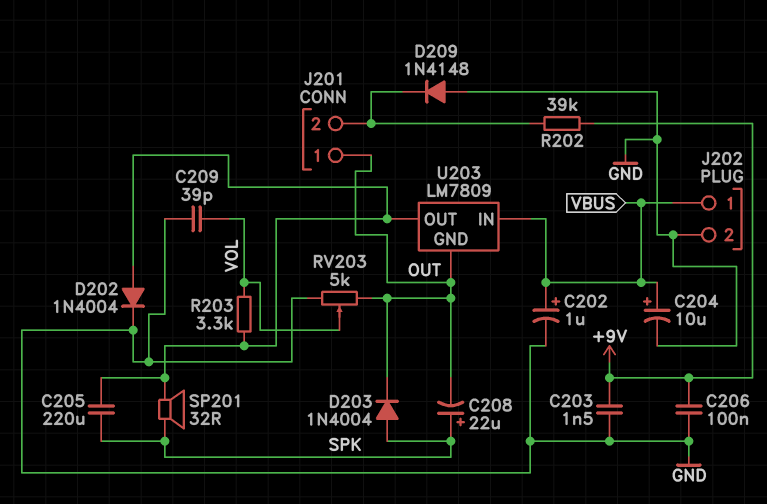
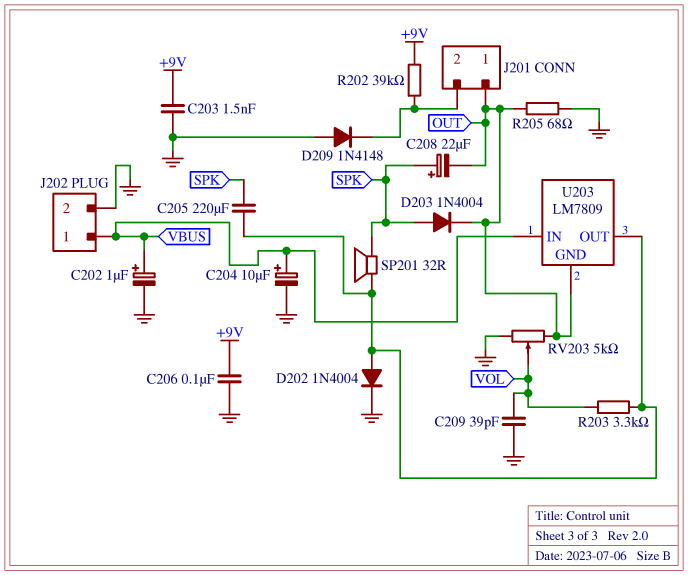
R205: none -> 68 (GND, OUT)

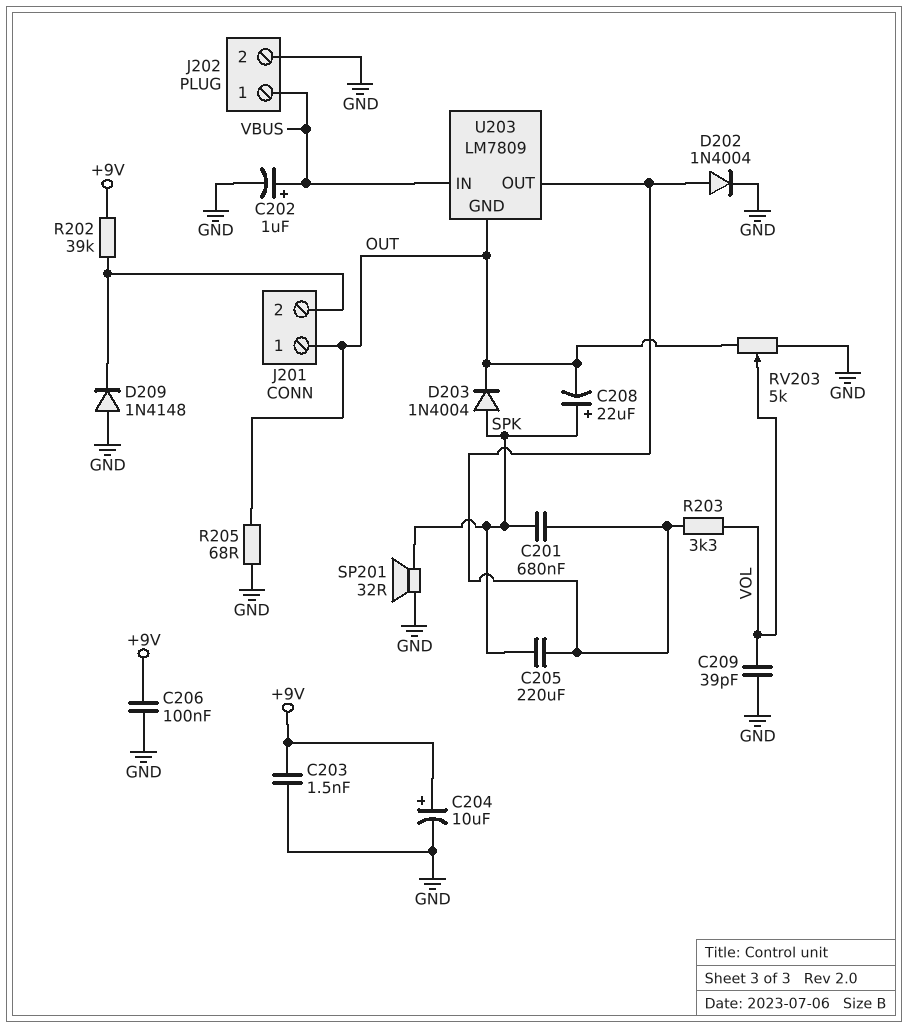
C201: none -> 680nF (SPK, U203/OUT)
C204: 10uF (plus VBUS, minus GND) -> 10uF (plus +9V, minus GND)
SP201: speaker 32R (SPK, U203/OUT) -> speaker 32R (GND, SPK)

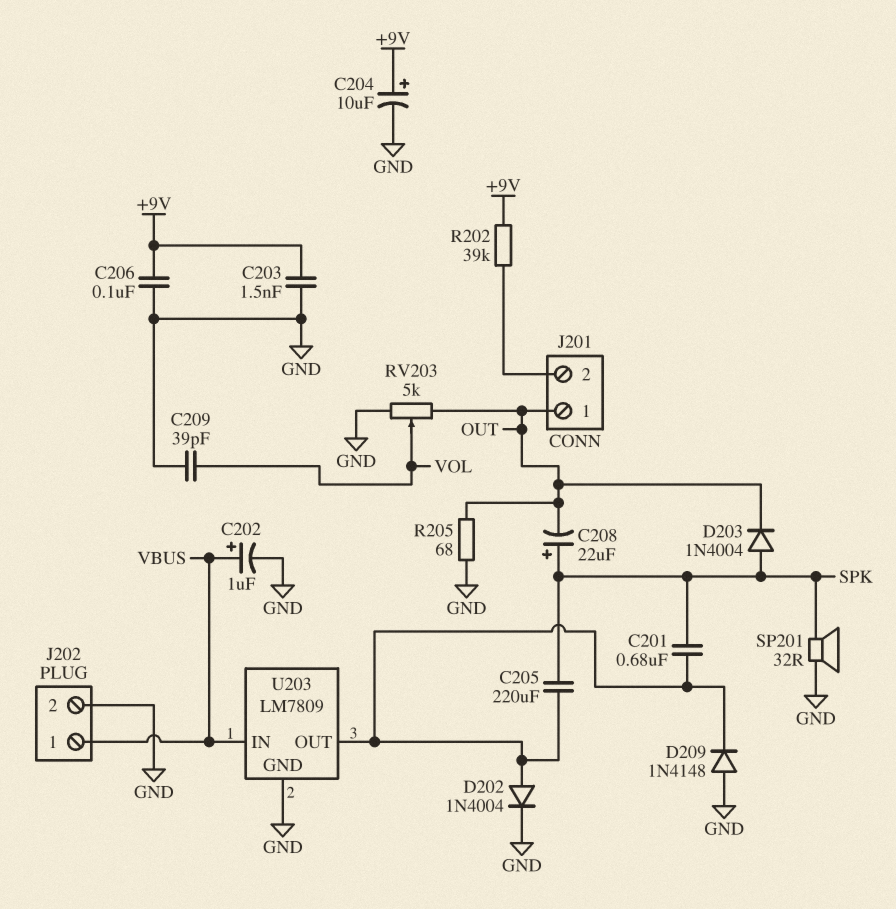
D209: diode 1N4148 (A GND, K J201/2) -> diode 1N4148 (A GND, K U203/OUT)
R203: 3.3k (U203/OUT, VOL) -> none
U203 pin GND: OUT -> GND

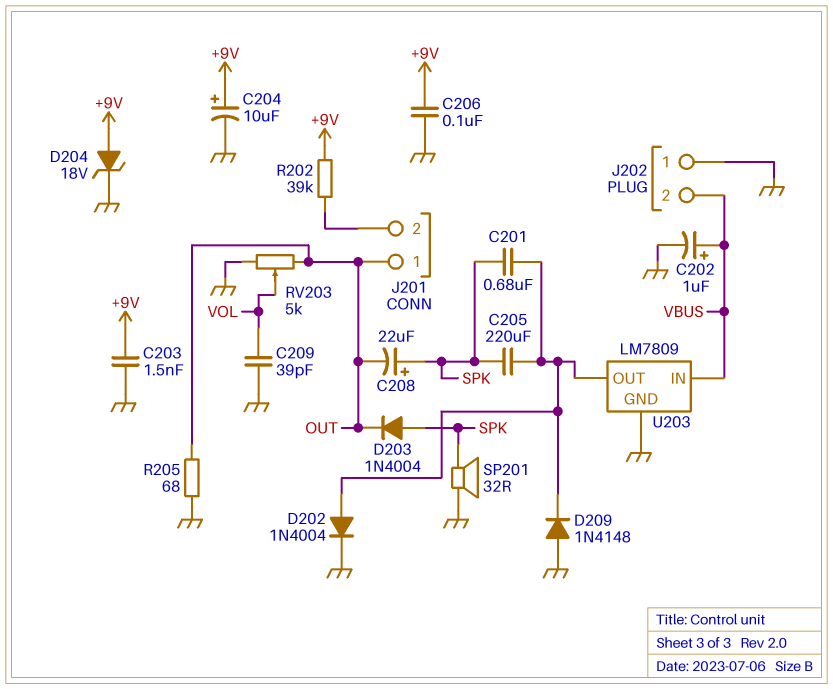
D204: none -> zener 18V (A +9V, K GND)
J202 pin 1: VBUS -> GND
J202 pin 2: GND -> VBUS

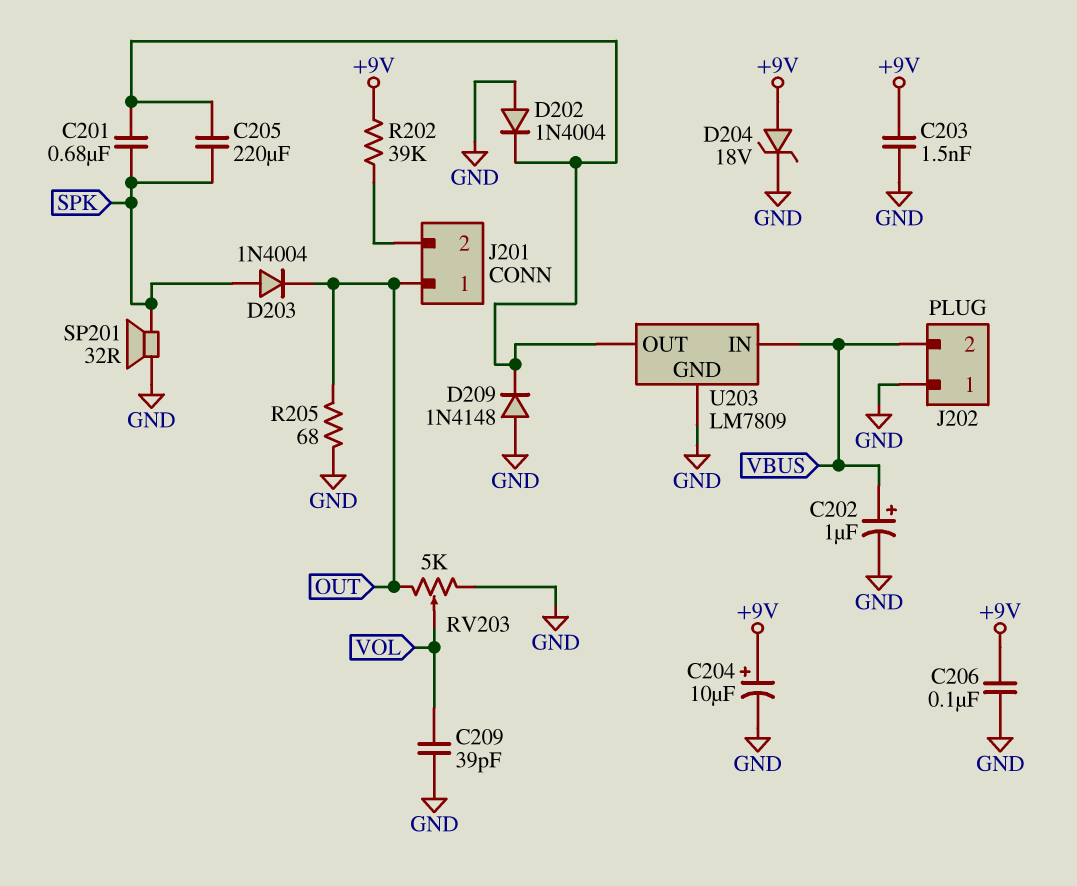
C208: 22uF (plus SPK, minus OUT) -> none
D202: diode 1N4004 (A U203/OUT, K GND) -> diode 1N4004 (A GND, K U203/OUT)

